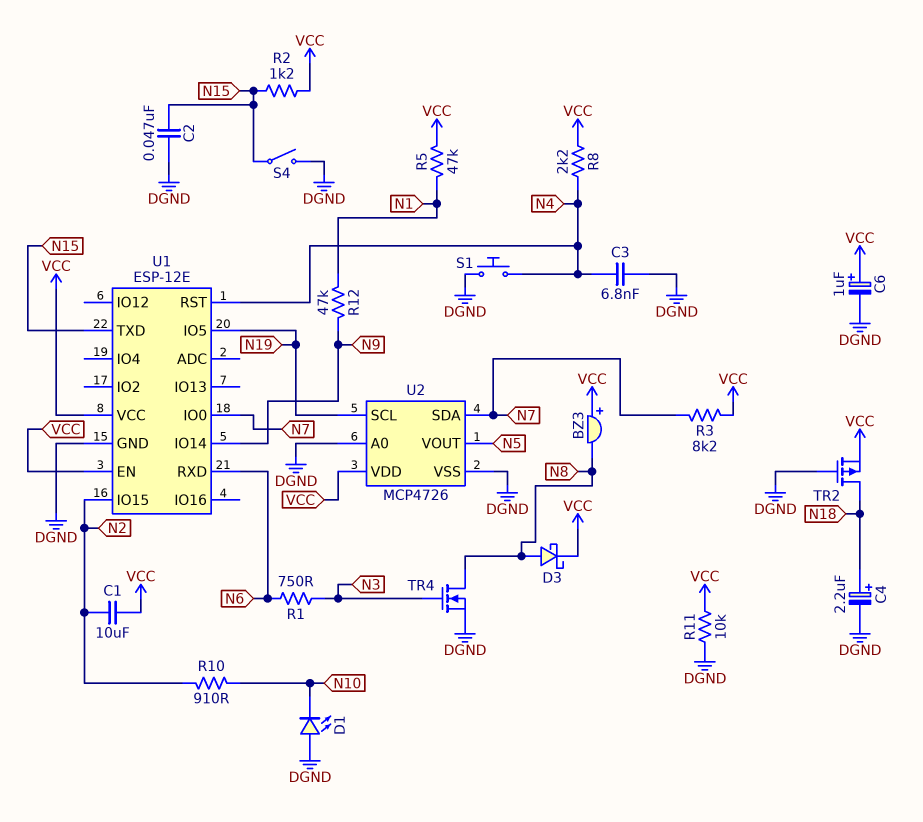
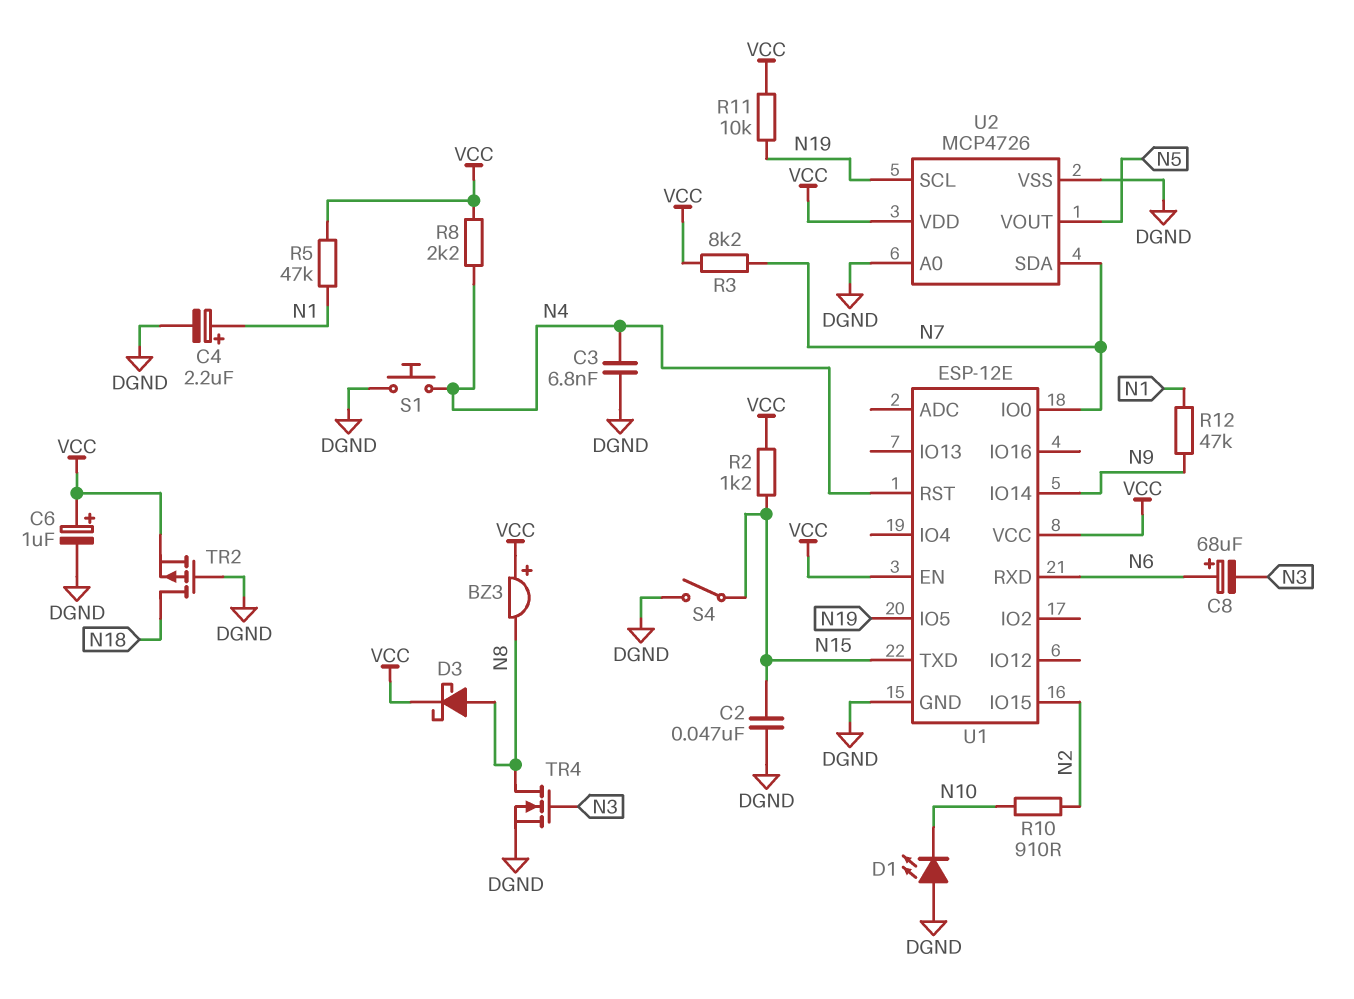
C1: 10uF (N2, VCC) -> none
C4: 2.2uF (plus N18, minus DGND) -> 2.2uF (plus N1, minus DGND)
C8: none -> 68uF (plus N6, minus N3)
R1: 750 (N3, N6) -> none
R11: 10k (DGND, VCC) -> 10k (N19, VCC)

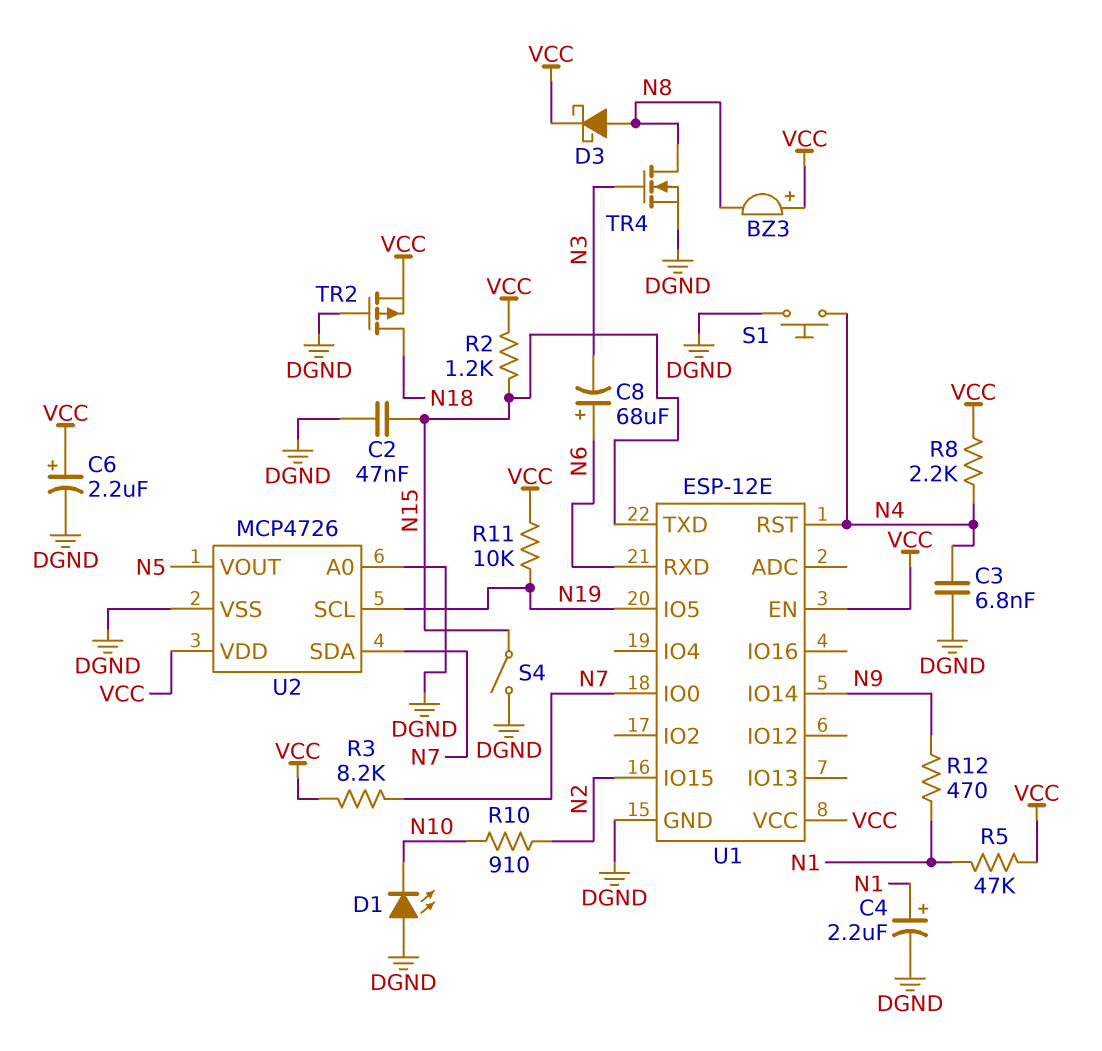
C6: 1uF (plus VCC, minus DGND) -> 2.2uF (plus VCC, minus DGND)
R12: 47k (N1, N9) -> 470 (N1, N9)

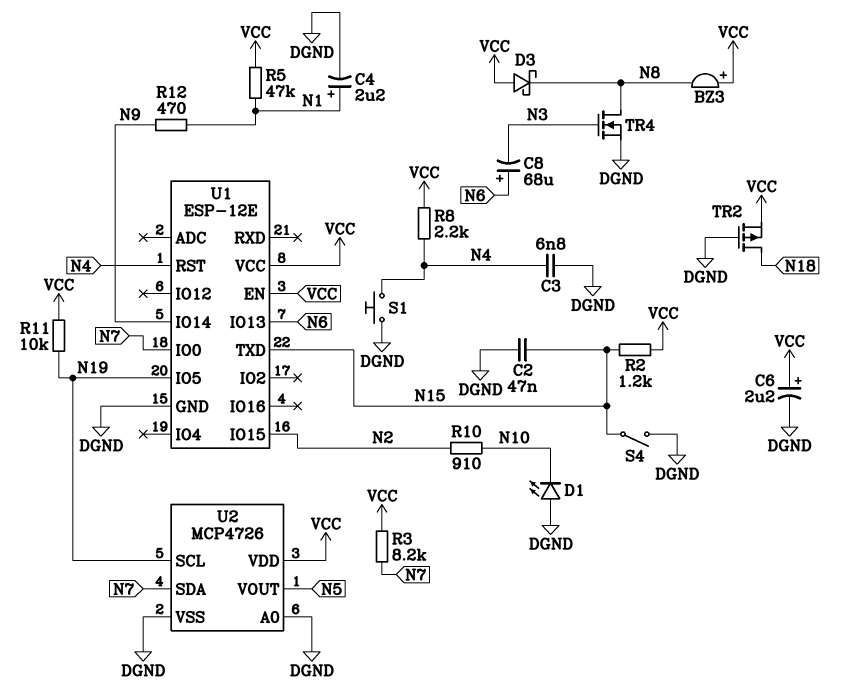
D3: schottky (A N8, K VCC) -> schottky (A VCC, K N8)
U1 pin IO13: none -> N6
U1 pin RXD: N6 -> none

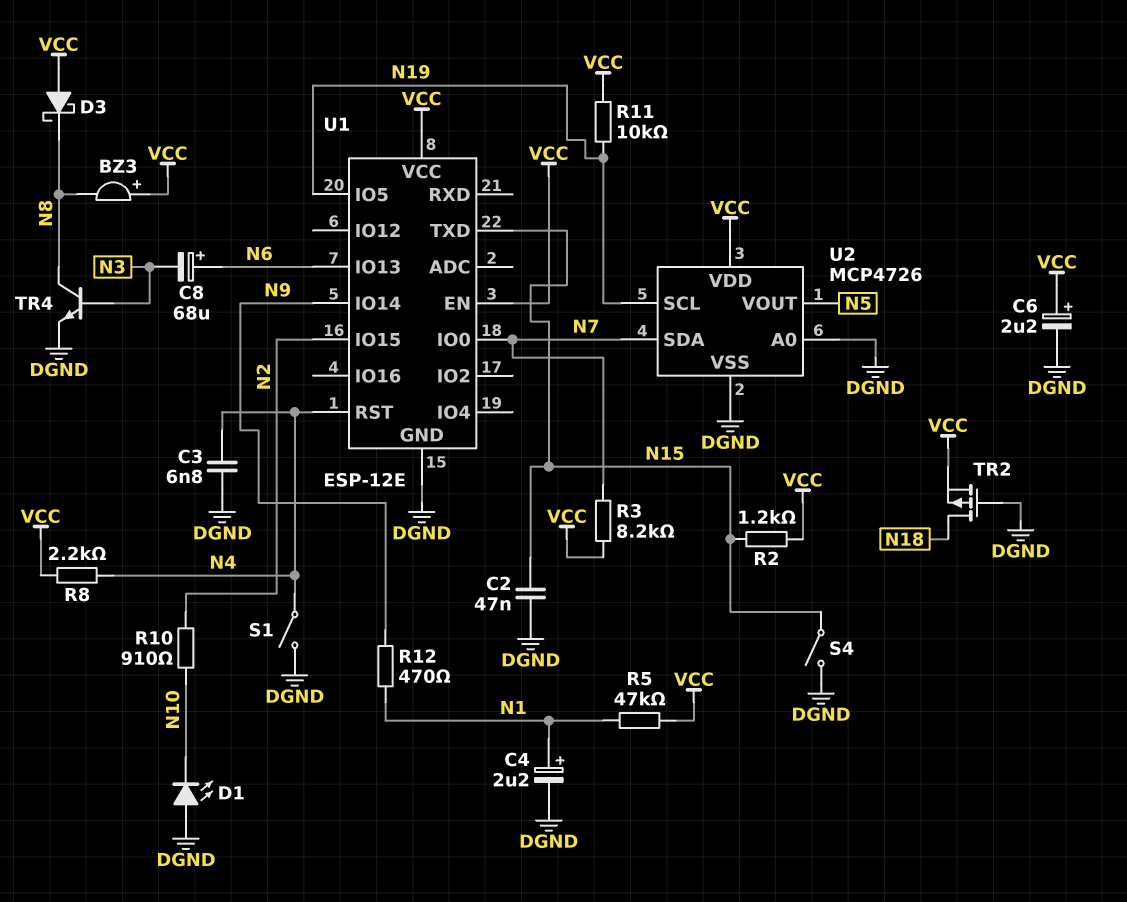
S1: button (DGND, N4) -> switch (DGND, N4)
TR4: NMOS (G N3, D N8, S DGND) -> NPN (B N3, C N8, E DGND)

